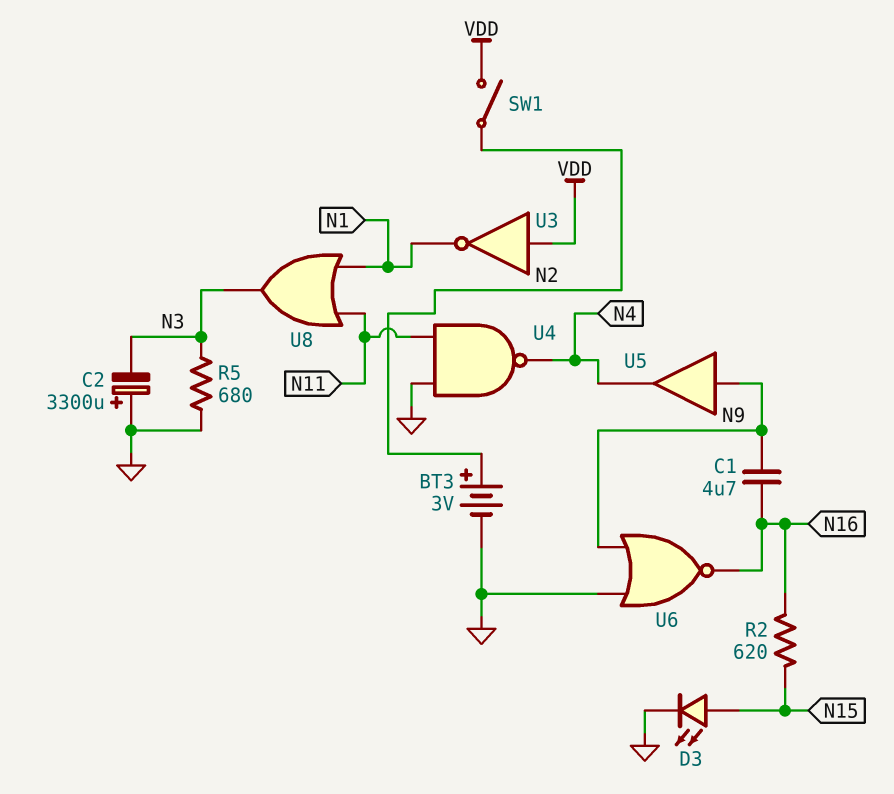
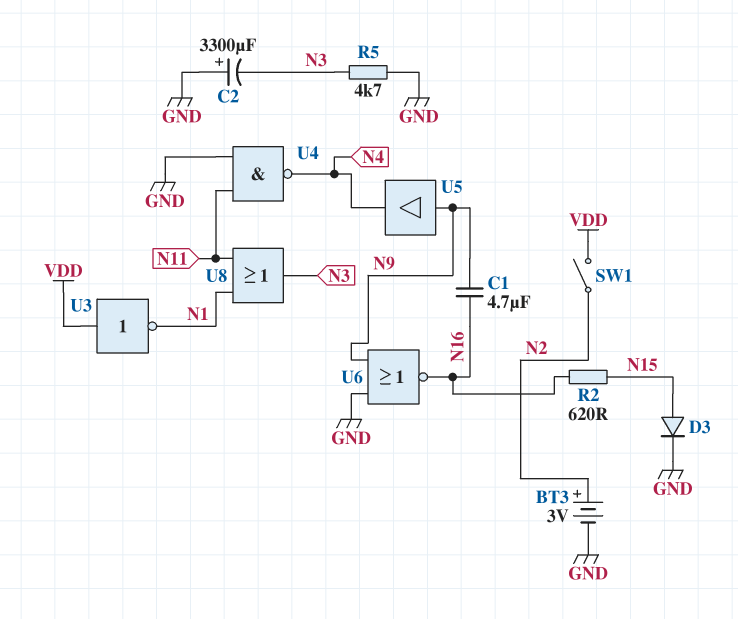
D3: LED (A N15, K GND) -> diode (A N15, K GND)
R5: 680 (GND, N3) -> 4.7k (GND, N3)

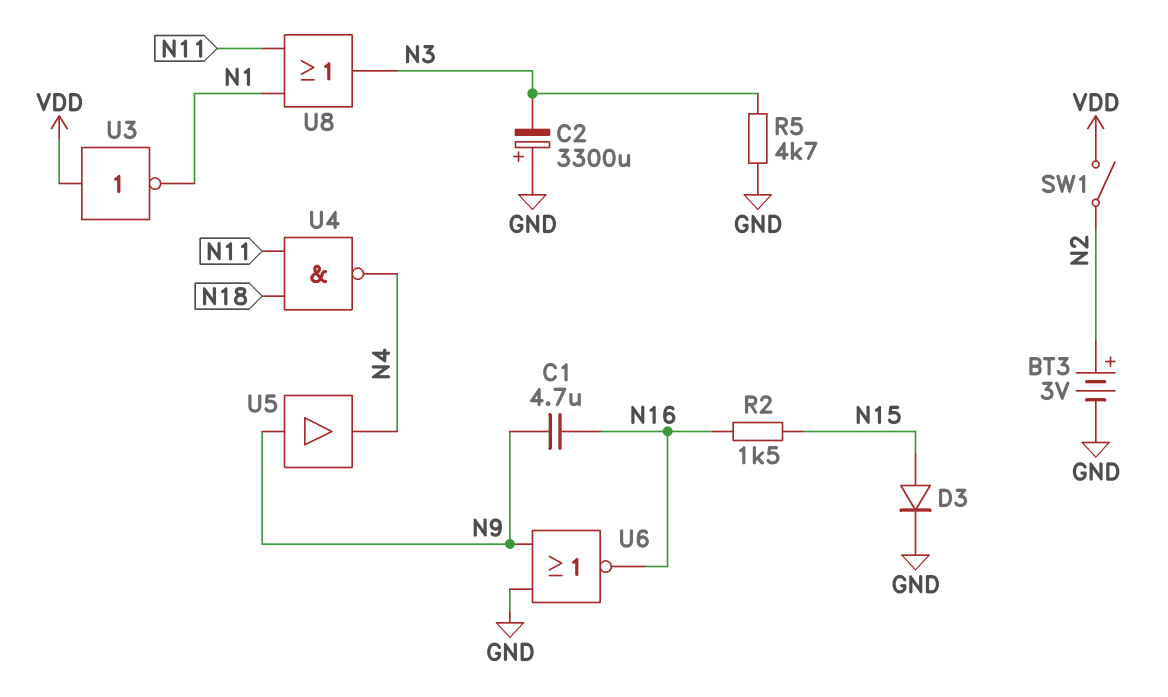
R2: 620 (N15, N16) -> 1.5k (N15, N16)
U4: NAND (in GND, in N11, out N4) -> NAND (in N11, in N18, out N4)

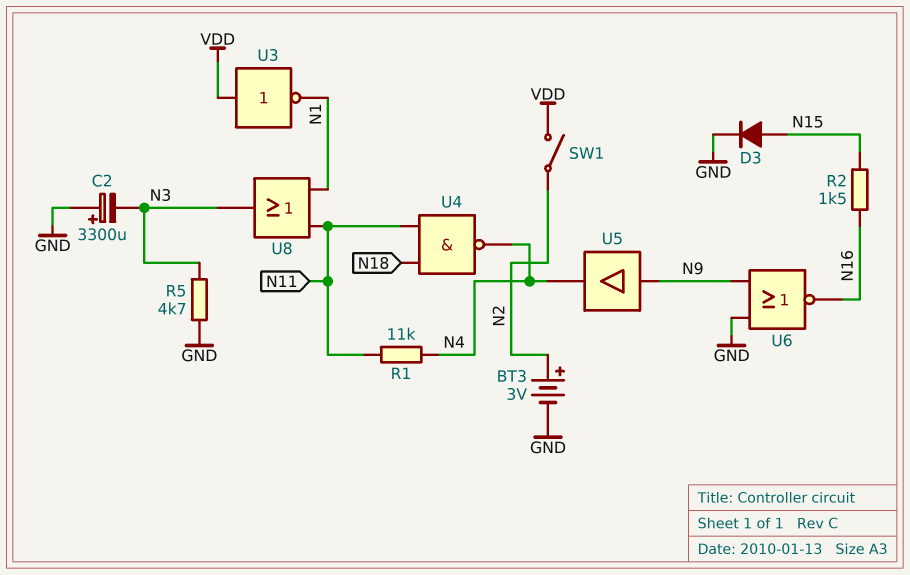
C1: 4.7uF (N9, N16) -> none
R1: none -> 11k (N4, N11)

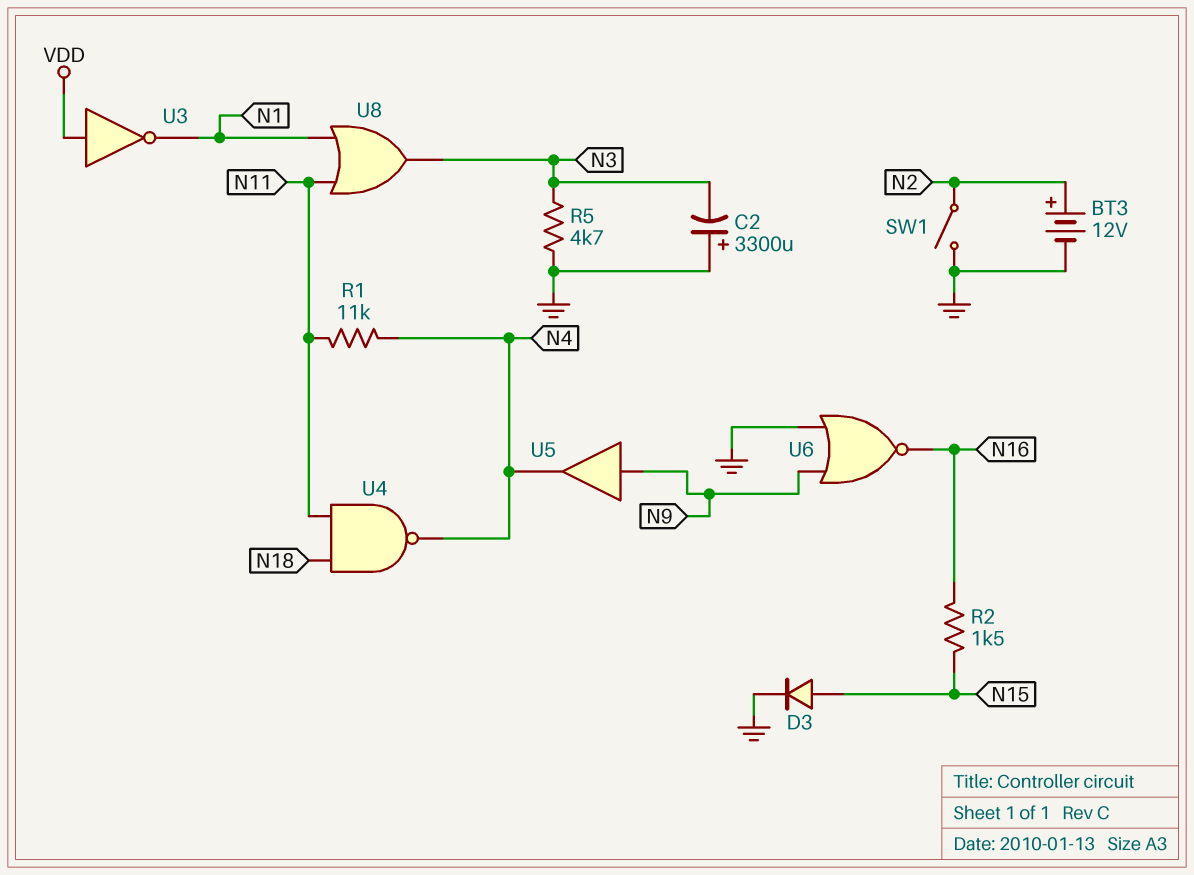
BT3: 3V (plus N2, minus GND) -> 12V (plus N2, minus GND)
SW1: switch (N2, VDD) -> switch (GND, N2)

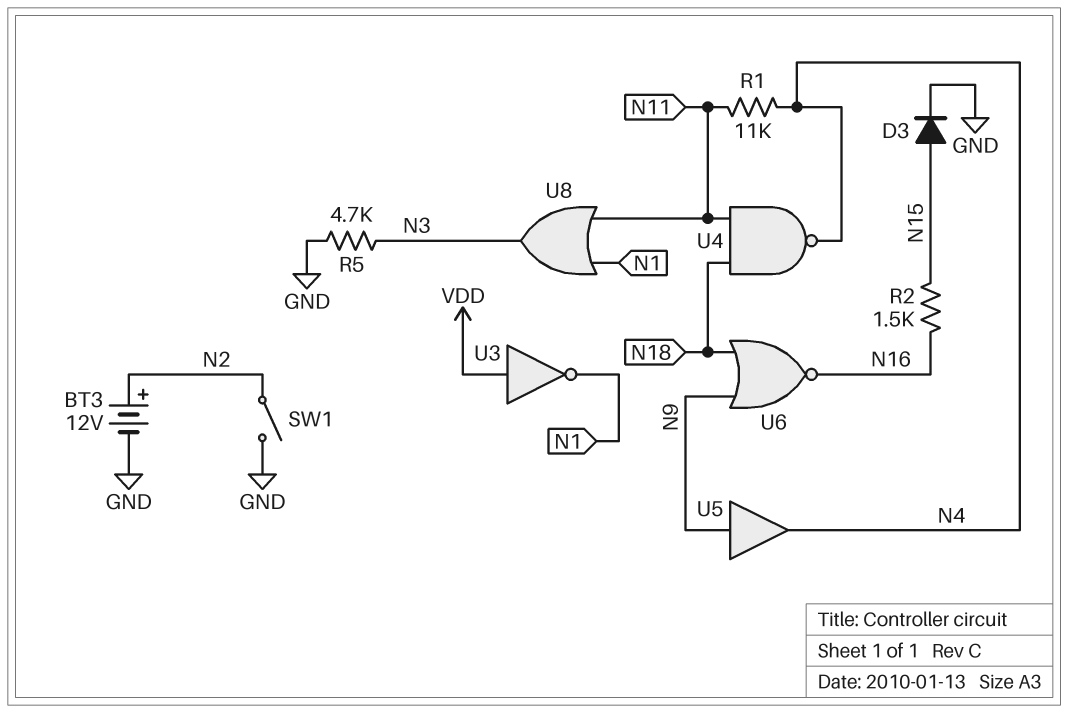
C2: 3300uF (plus GND, minus N3) -> none
U6: NOR (in GND, in N9, out N16) -> NOR (in N9, in N18, out N16)

